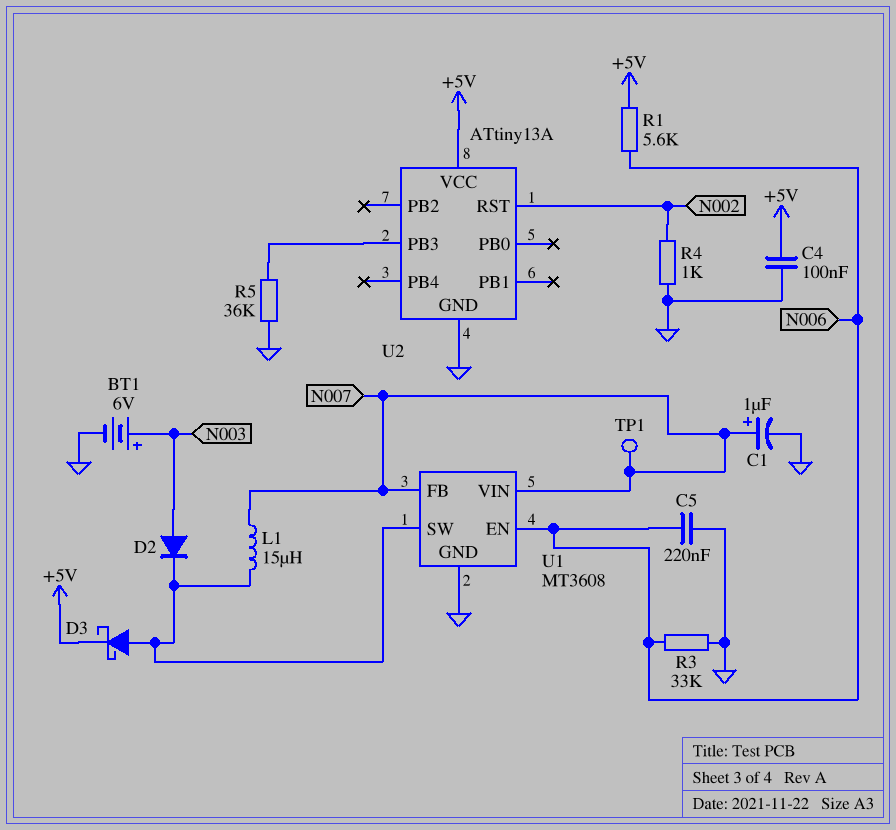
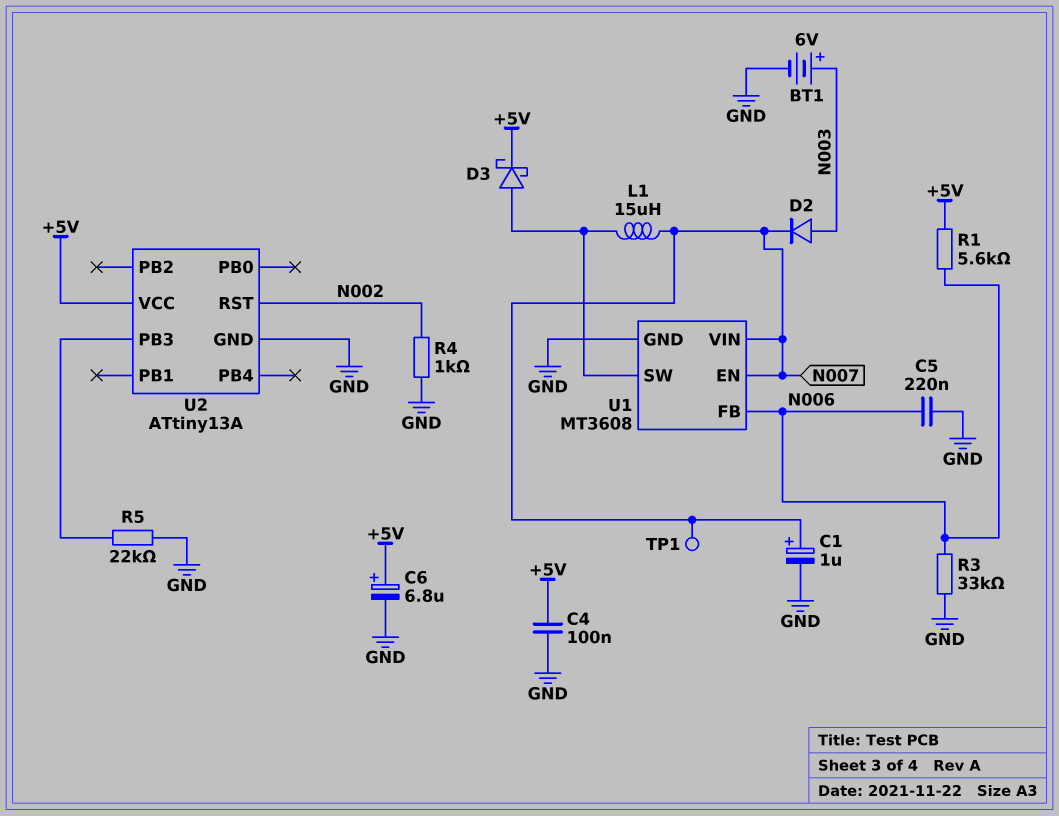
C6: none -> 6.8uF (plus +5V, minus GND)
D2: diode (A N003, K U1/SW) -> diode (A N003, K N007)
R5: 36k (GND, U2/PB3) -> 22k (GND, U2/PB3)
U1 pin EN: N006 -> N007
U1 pin FB: N007 -> N006

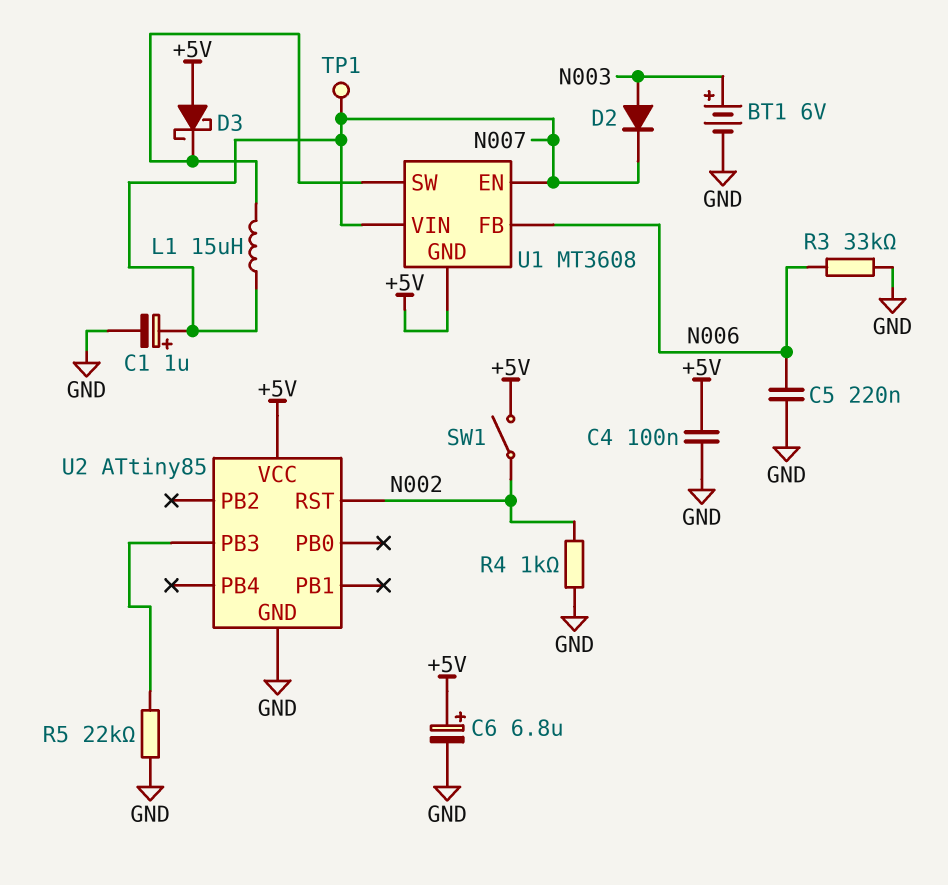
D3: schottky (A U1/SW, K +5V) -> schottky (A +5V, K U1/SW)
R1: 5.6k (+5V, N006) -> none
SW1: none -> switch (+5V, N002)
U1 pin GND: GND -> +5V
U2: ATtiny13A -> ATtiny85

